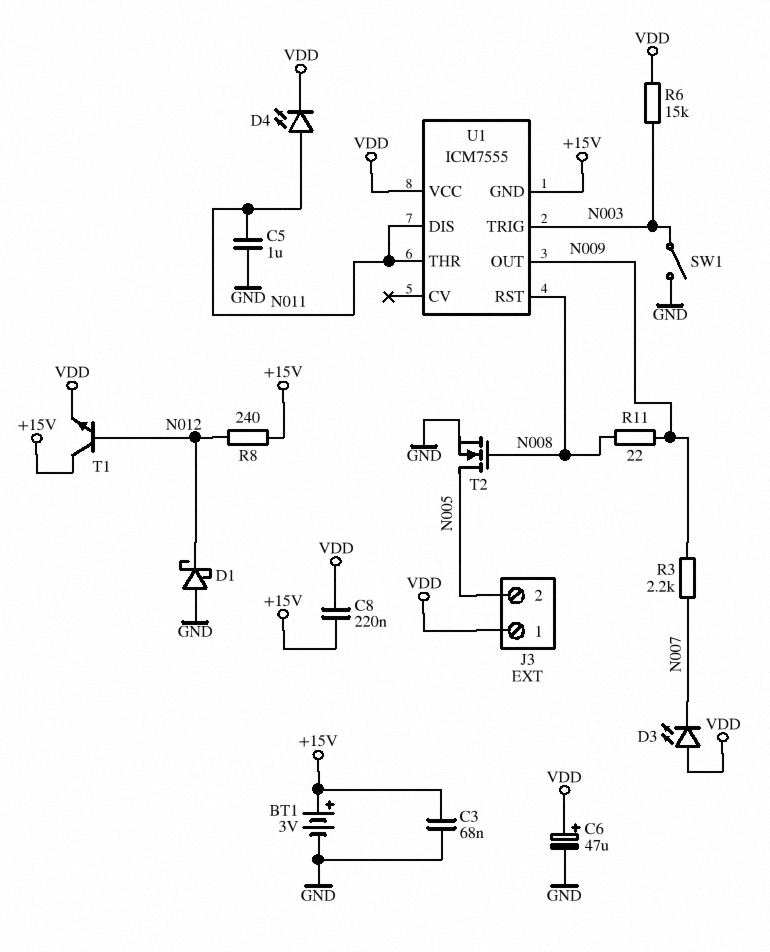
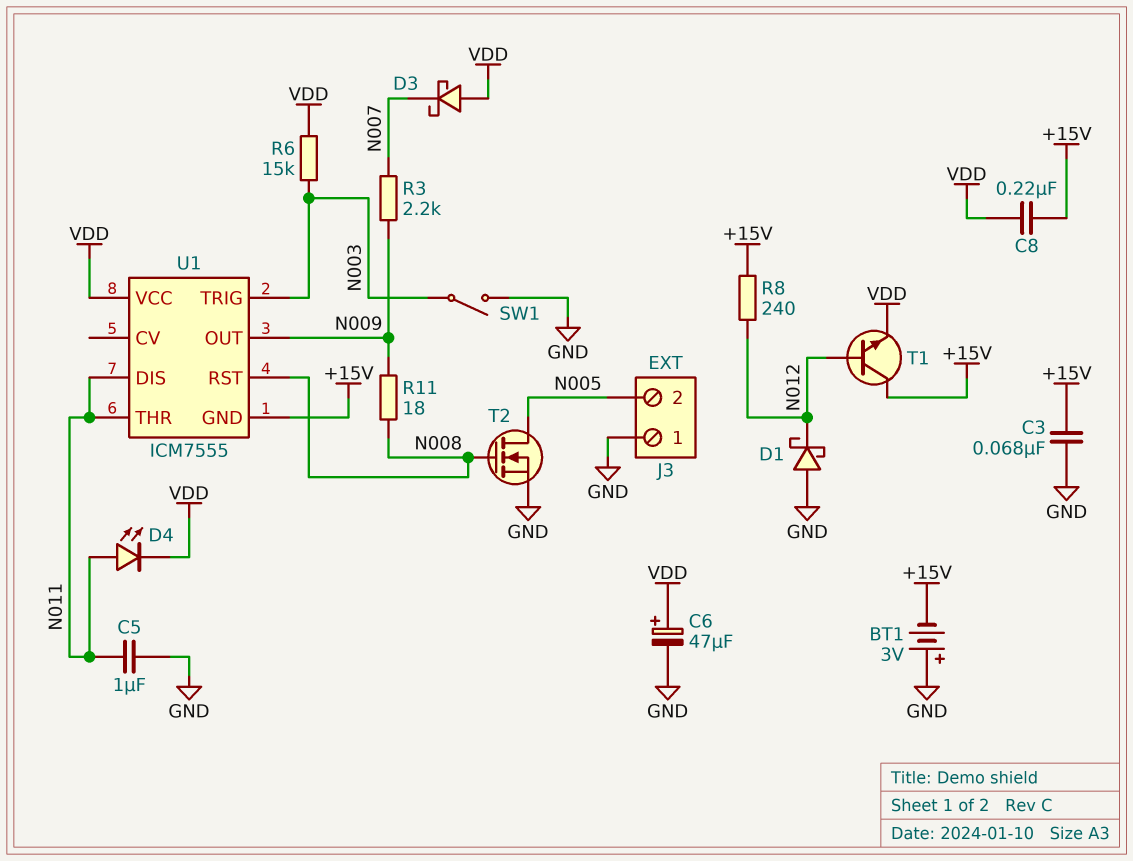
BT1: 3V (plus +15V, minus GND) -> 3V (plus GND, minus +15V)
D3: LED (A VDD, K N007) -> schottky (A VDD, K N007)
J3 pin 1: VDD -> GND
R11: 22 (N008, N009) -> 18 (N008, N009)

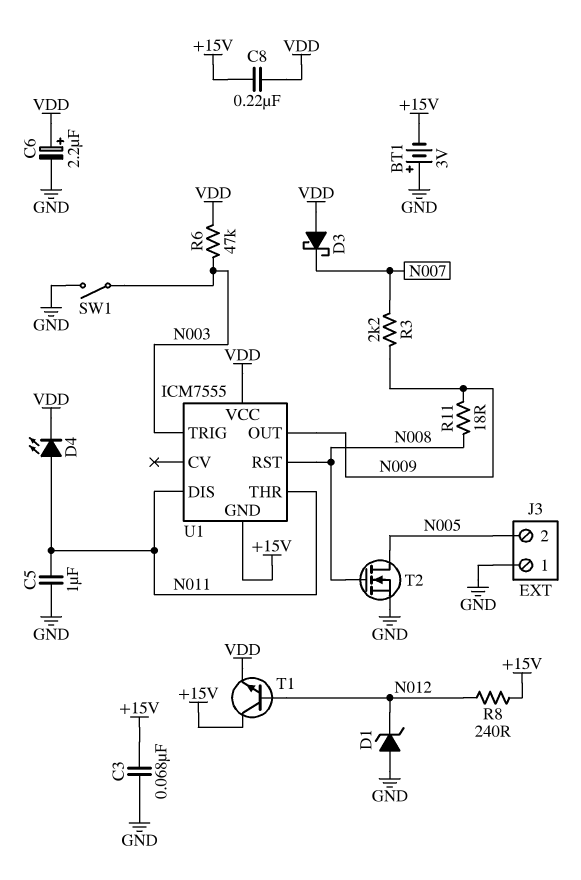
C6: 47uF (plus VDD, minus GND) -> 2.2uF (plus VDD, minus GND)
D1: schottky (A GND, K N012) -> zener (A GND, K N012)
R6: 15k (N003, VDD) -> 47k (N003, VDD)

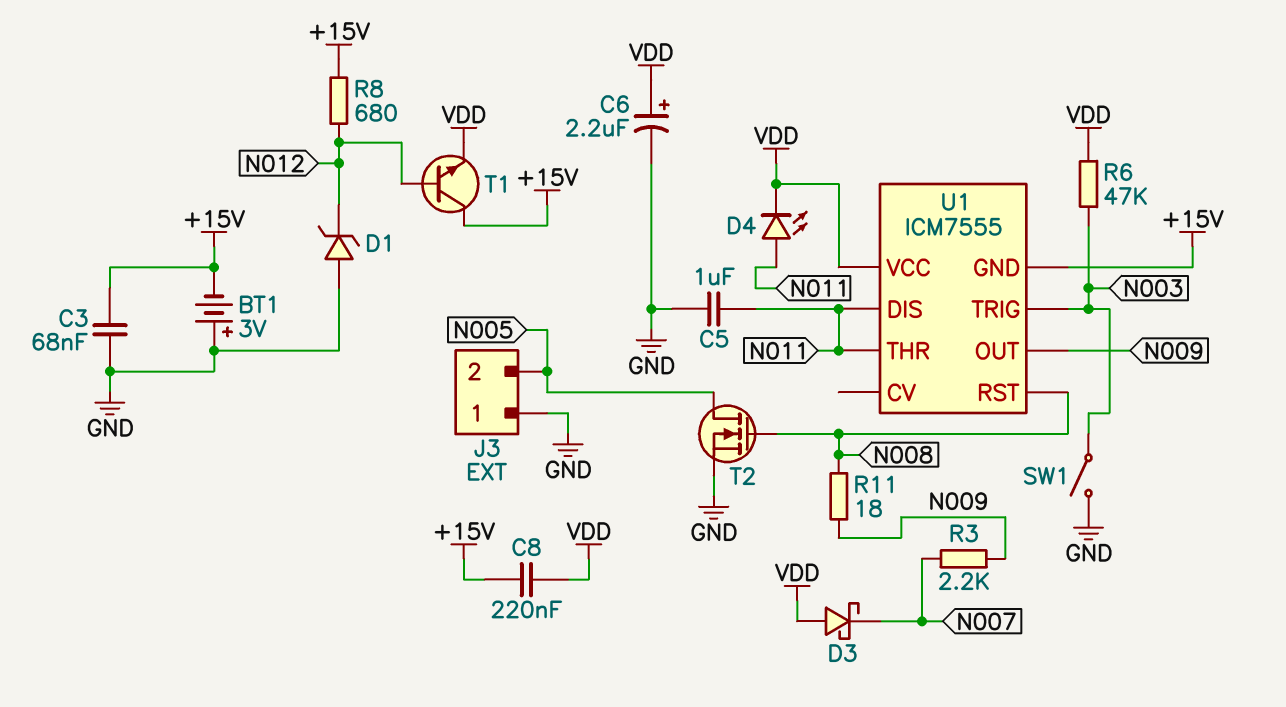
R8: 240 (+15V, N012) -> 680 (+15V, N012)

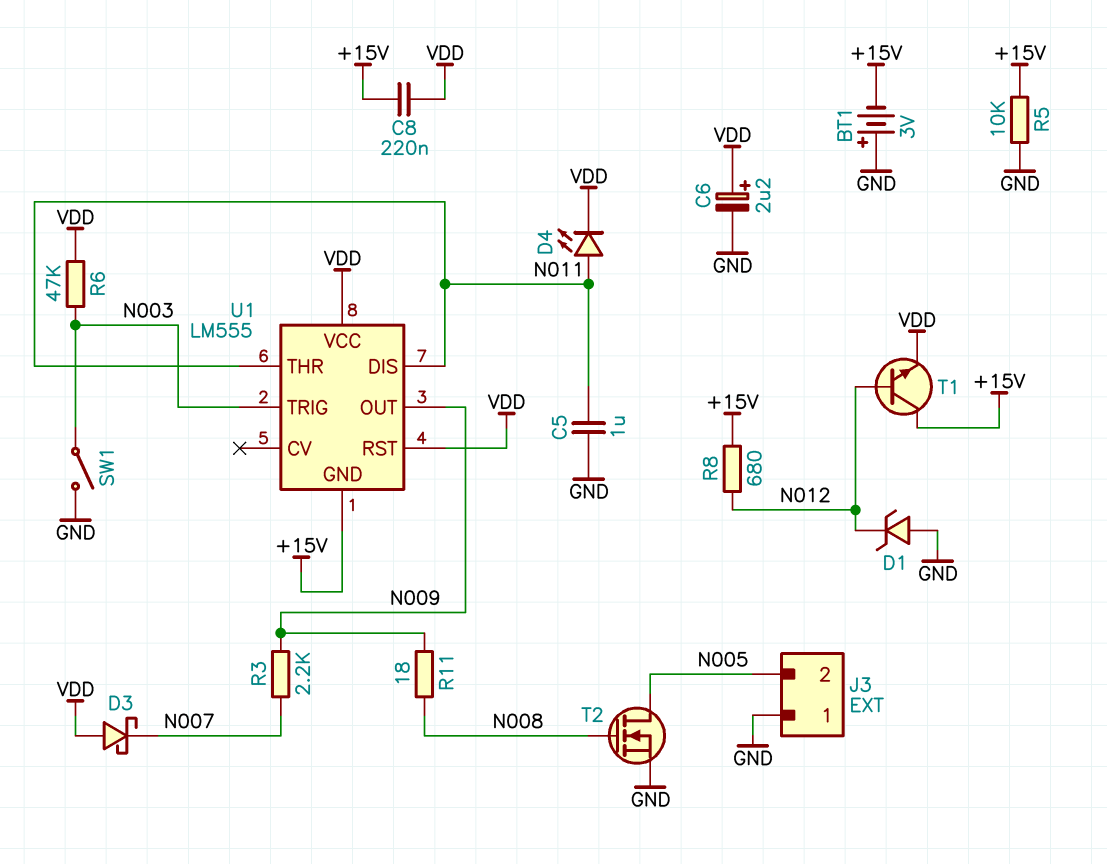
C3: 68nF (+15V, GND) -> none
R5: none -> 10k (+15V, GND)
U1: ICM7555 -> LM555
U1 pin RST: N008 -> VDD

